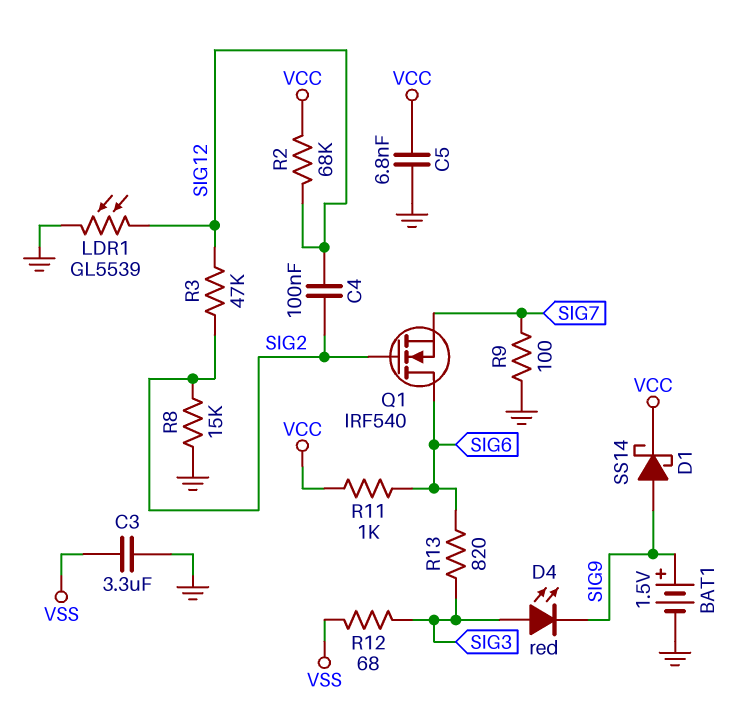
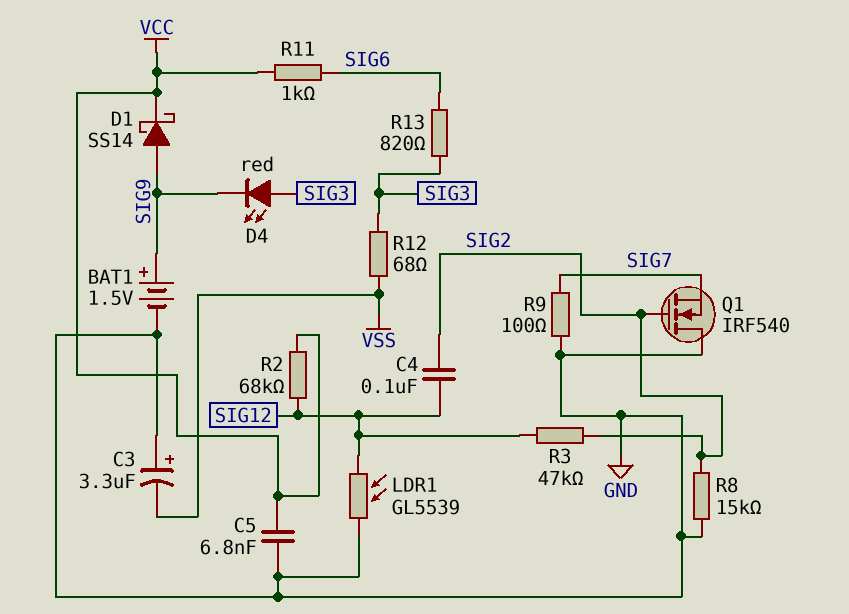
C3: 3.3uF (GND, VSS) -> 3.3uF (plus GND, minus VSS)
Q1: NMOS IRF540 (G SIG2, D SIG6, S SIG7) -> NMOS IRF540 (G SIG2, D GND, S SIG7)

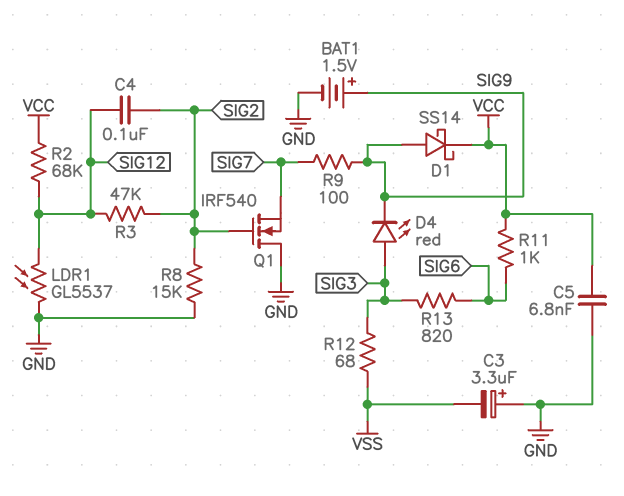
LDR1: GL5539 (GND, SIG12) -> GL5537 (GND, SIG12)
R9: 100 (GND, SIG7) -> 100 (SIG7, SIG9)

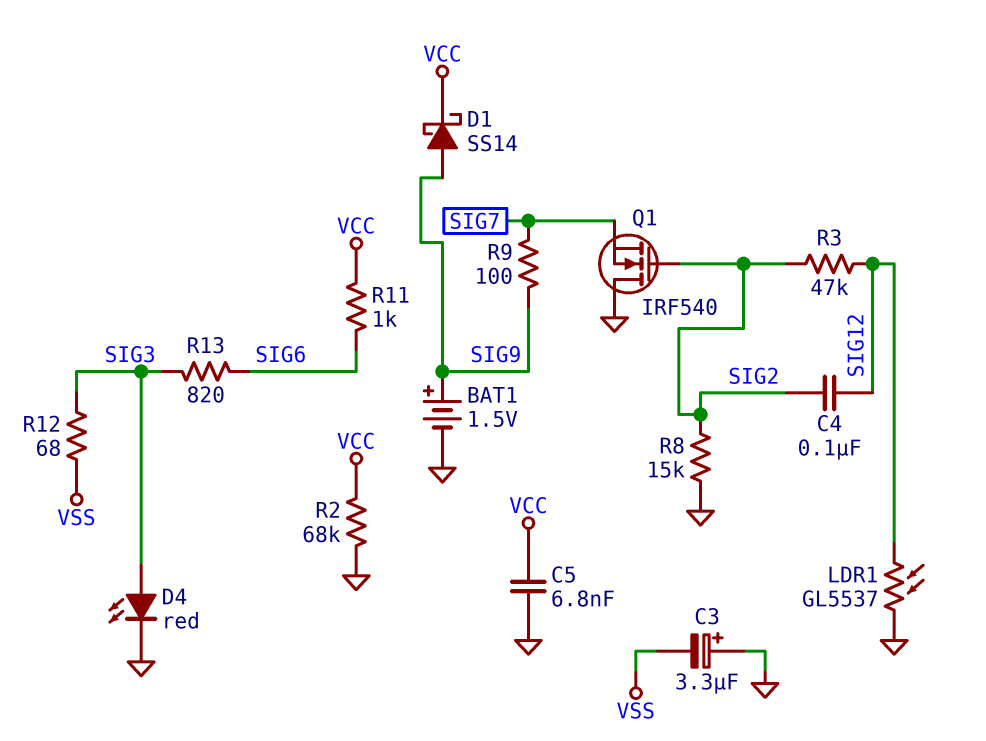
D4: LED red (A SIG3, K SIG9) -> LED red (A SIG3, K GND)
R2: 68k (SIG12, VCC) -> 68k (GND, VCC)

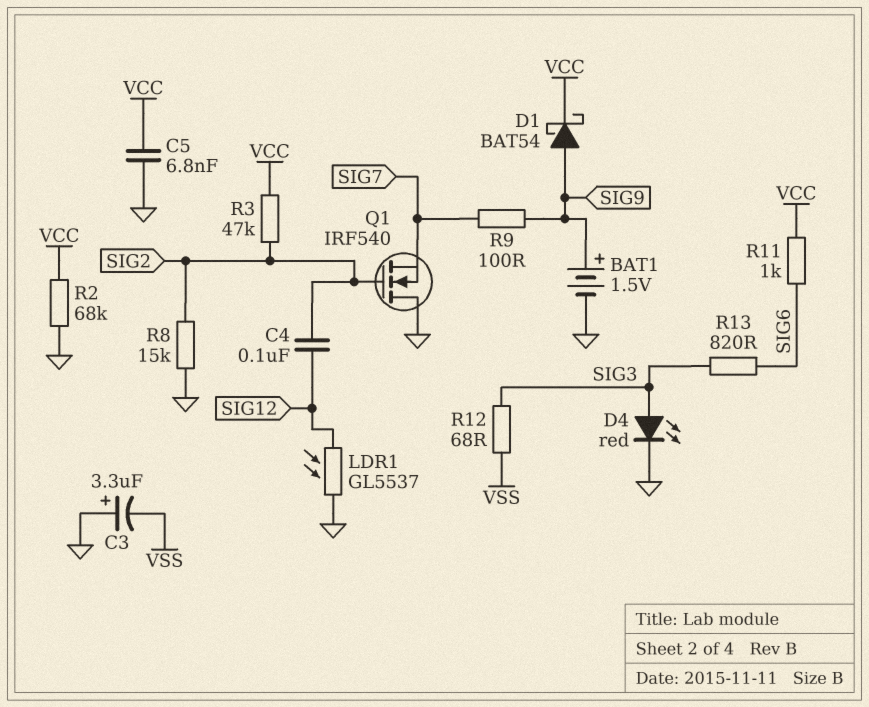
D1: schottky SS14 (A SIG9, K VCC) -> schottky BAT54 (A SIG9, K VCC)
R3: 47k (SIG2, SIG12) -> 47k (SIG2, VCC)

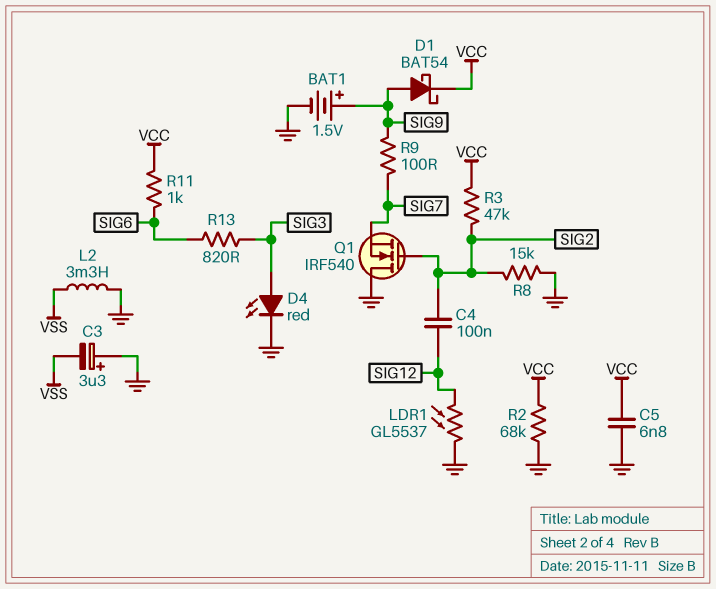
L2: none -> 3.3mH (GND, VSS)
R12: 68 (SIG3, VSS) -> none

